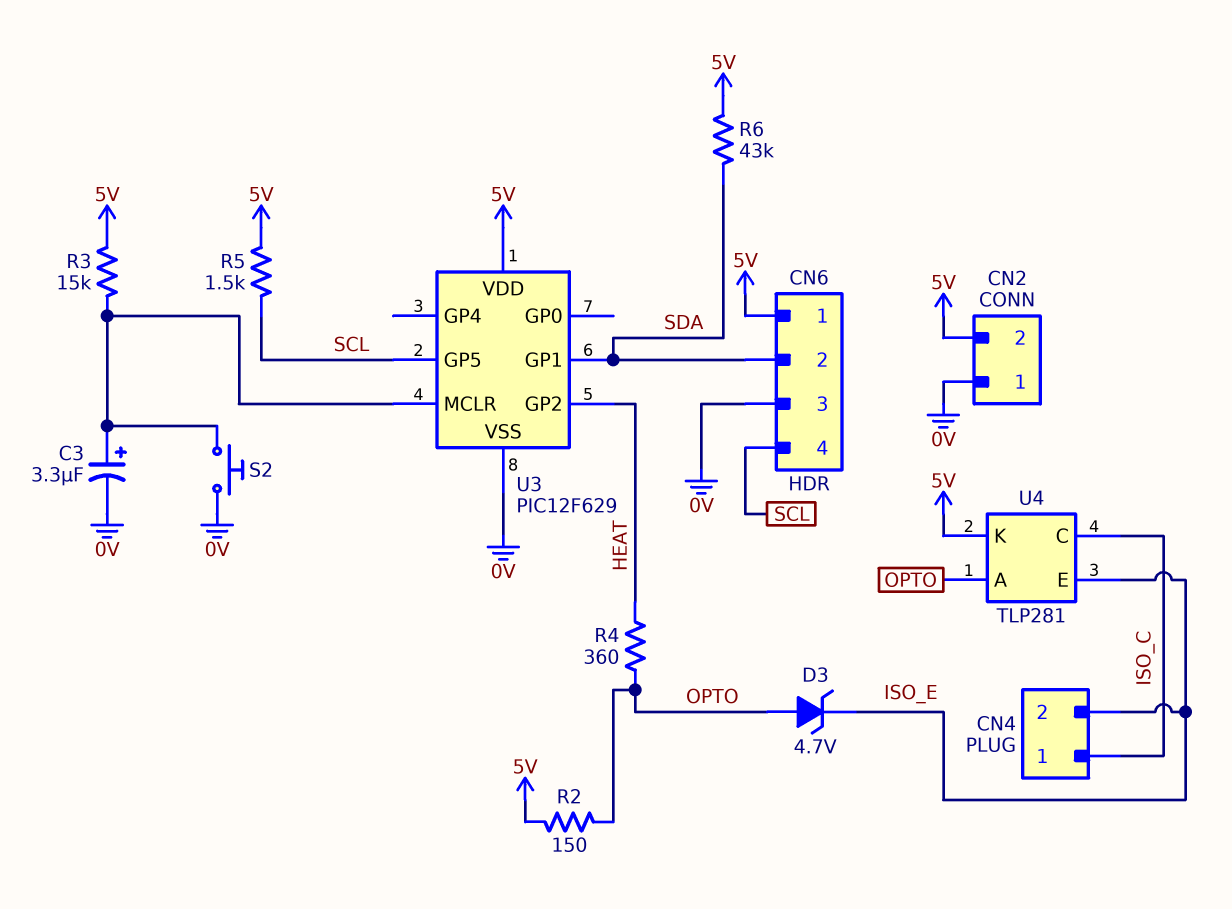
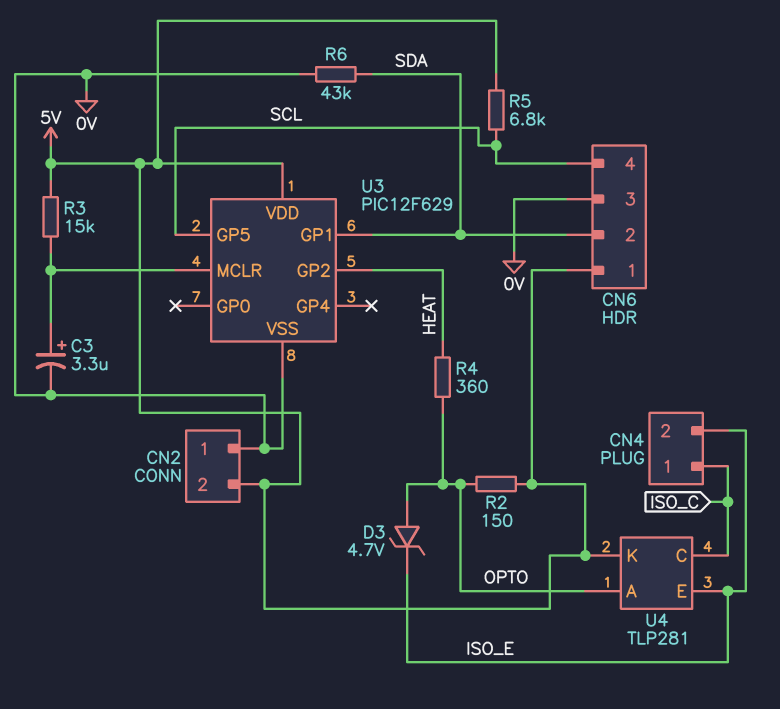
R5: 1.5k (5V, SCL) -> 6.8k (5V, SCL)
R6: 43k (5V, SDA) -> 43k (0V, SDA)
S2: button (0V, U3/MCLR) -> none

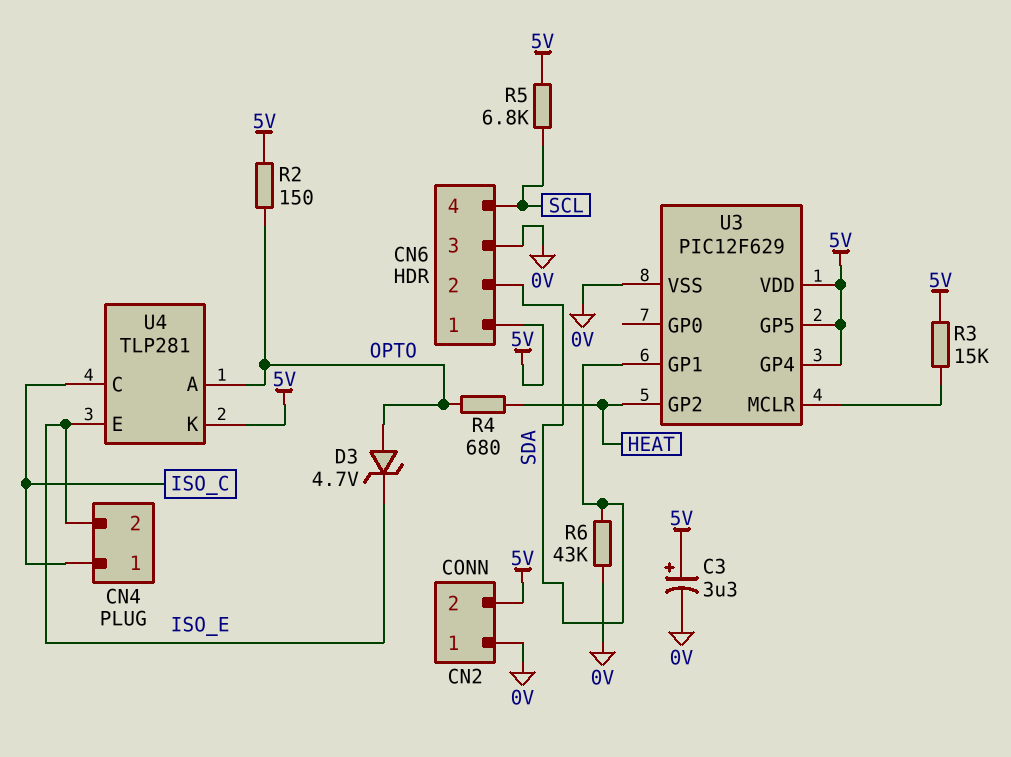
C3: 3.3uF (plus U3/MCLR, minus 0V) -> 3.3uF (plus 5V, minus 0V)
R4: 360 (HEAT, OPTO) -> 680 (HEAT, OPTO)
U3 pin GP4: none -> 5V
U3 pin GP5: SCL -> 5V

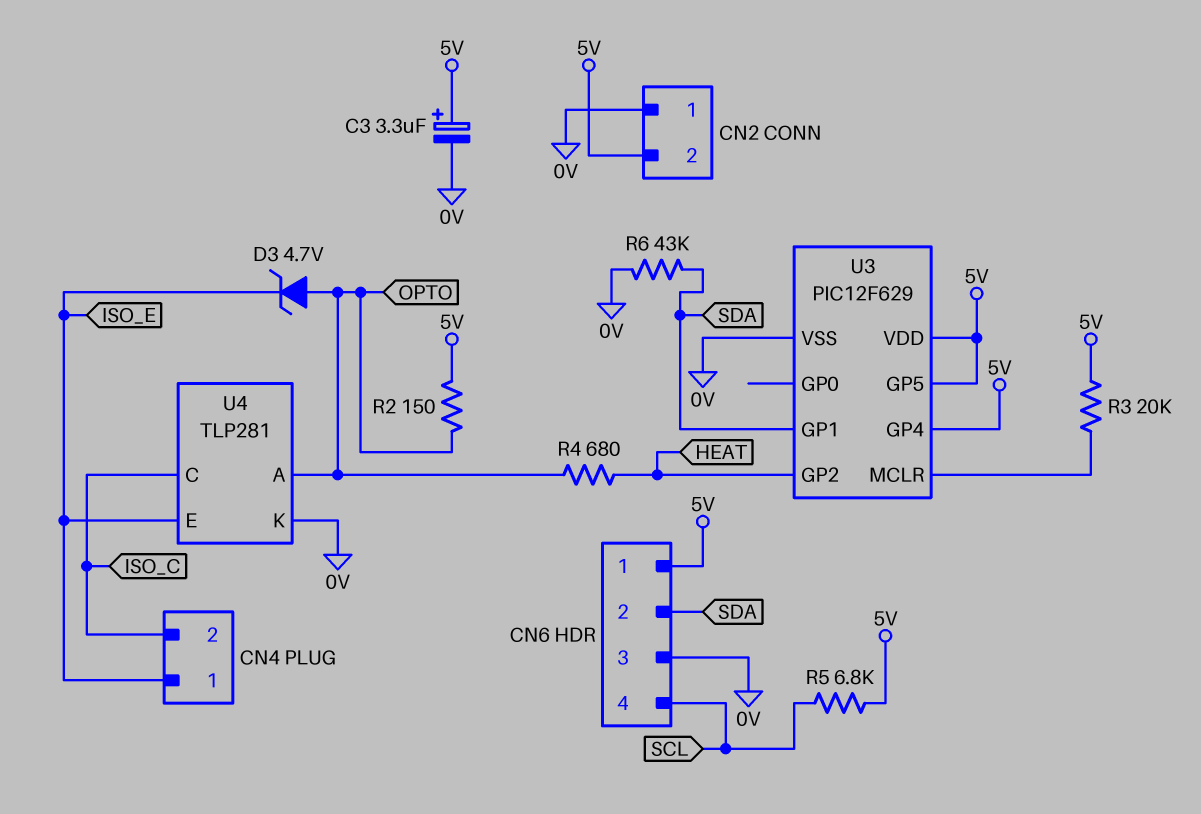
CN4 pin 1: ISO_C -> ISO_E
CN4 pin 2: ISO_E -> ISO_C
R3: 15k (5V, U3/MCLR) -> 20k (5V, U3/MCLR)
U4 pin K: 5V -> 0V

